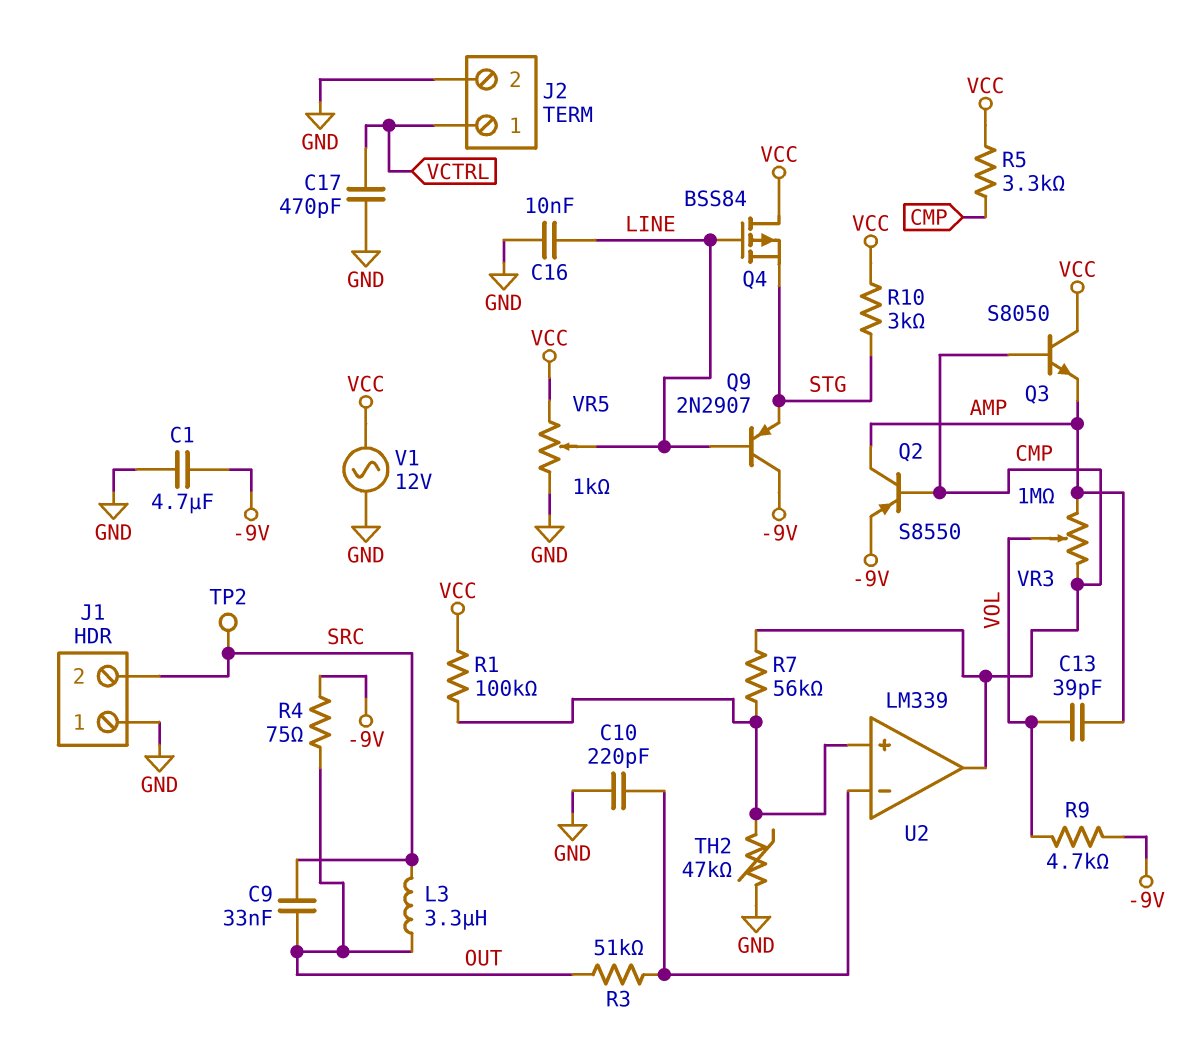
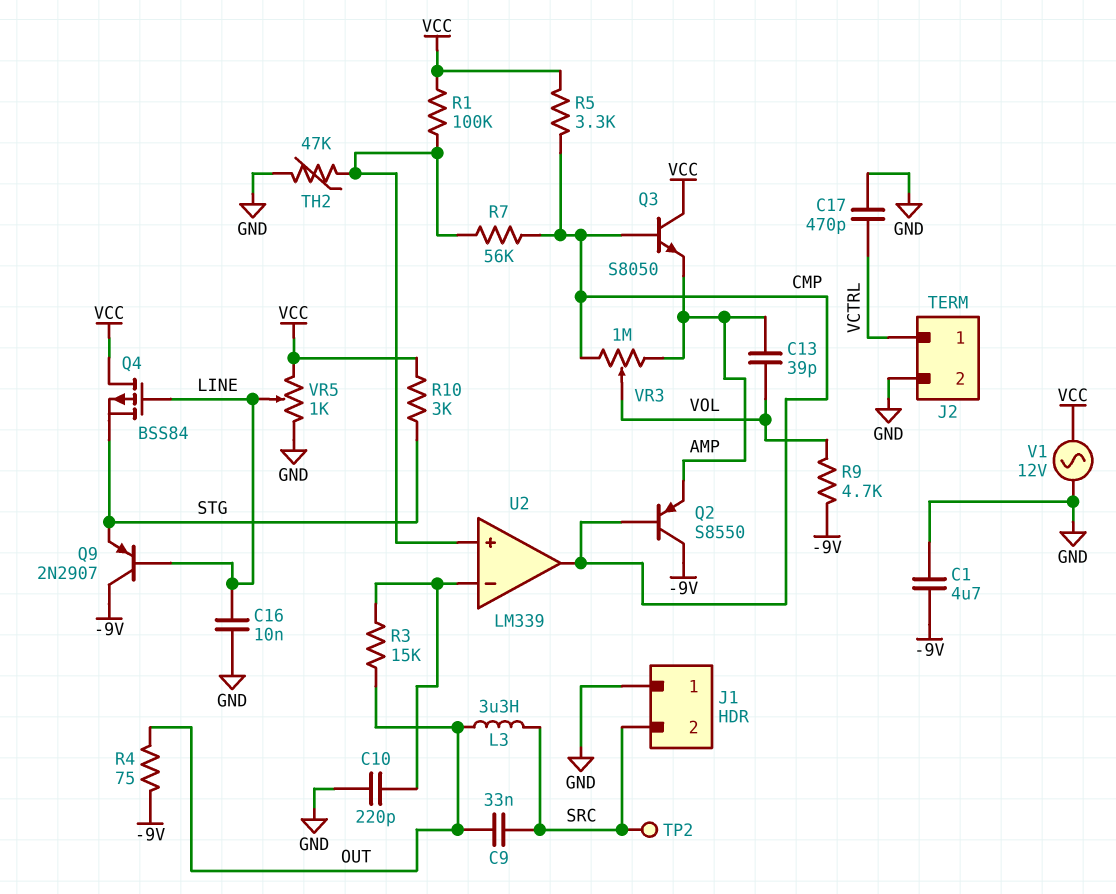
Q2: PNP S8550 (B CMP, C AMP, E -9V) -> PNP S8550 (B CMP, C -9V, E AMP)
R3: 51k (OUT, U2/in-) -> 15k (OUT, U2/in-)

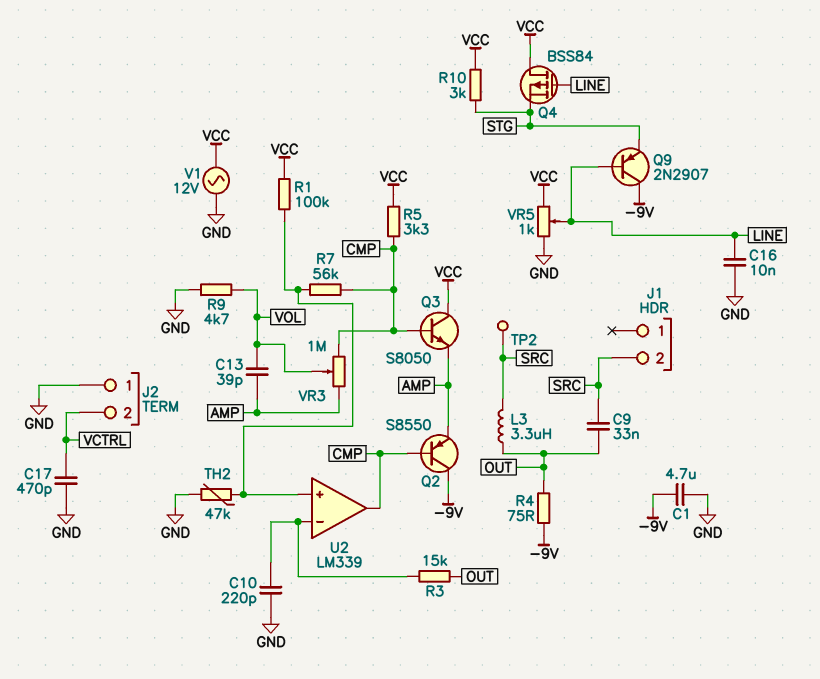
J1 pin 1: GND -> none
J2 pin 1: VCTRL -> GND
J2 pin 2: GND -> VCTRL
R9: 4.7k (-9V, VOL) -> 4.7k (GND, VOL)

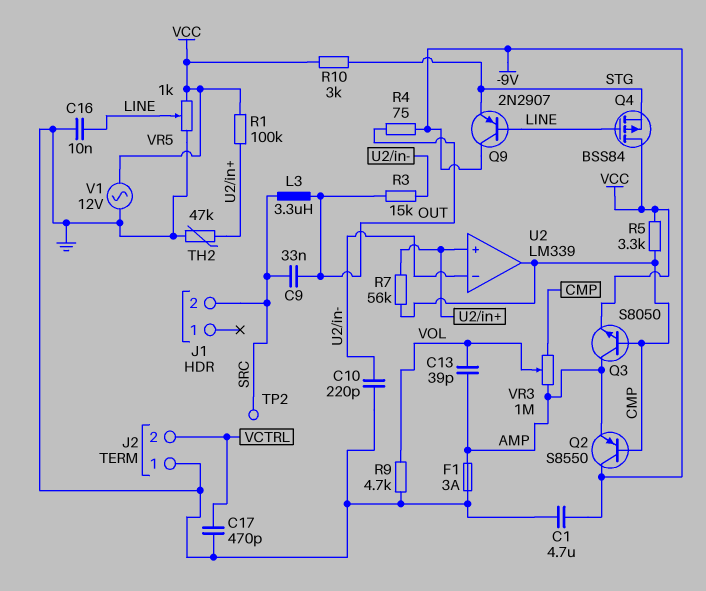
F1: none -> 3A (AMP, GND)
Q3: NPN S8050 (B CMP, C VCC, E AMP) -> NPN S8050 (B CMP, C AMP, E VCC)

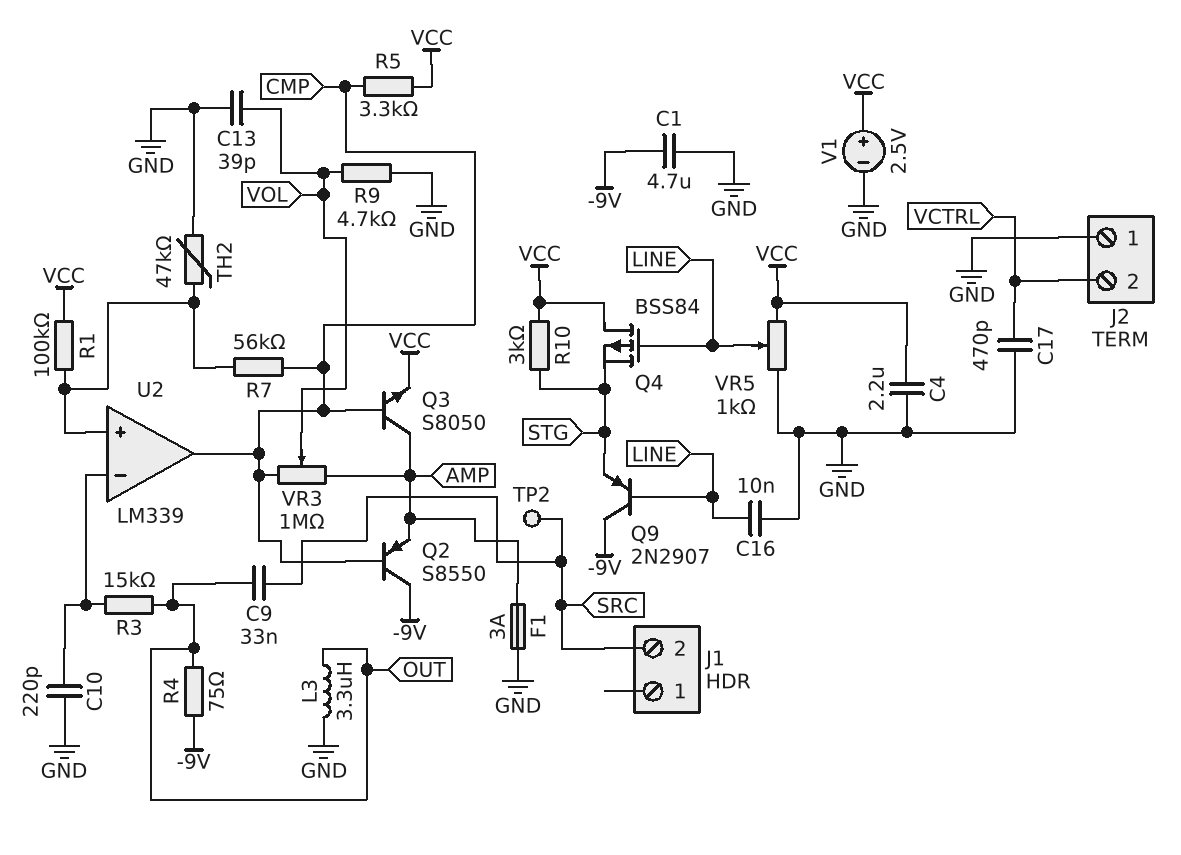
C4: none -> 2.2uF (GND, VCC)
C13: 39pF (AMP, VOL) -> 39pF (GND, VOL)
L3: 3.3uH (OUT, SRC) -> 3.3uH (GND, OUT)
V1: AC 12V (GND, VCC) -> 2.5V (plus VCC, minus GND)

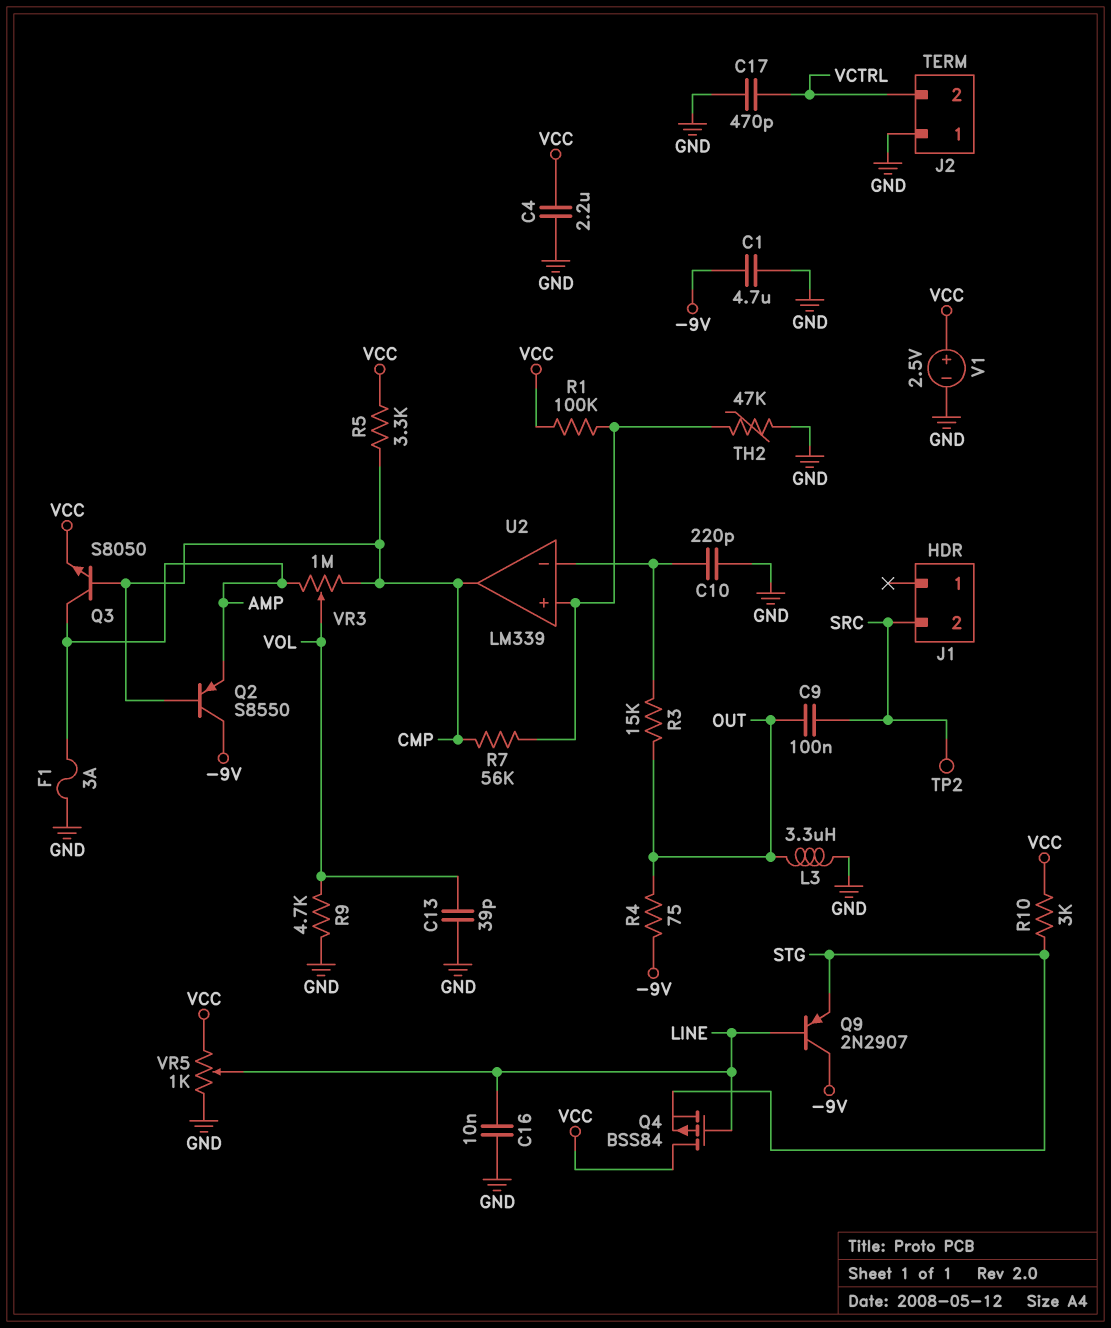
C9: 33nF (OUT, SRC) -> 100nF (OUT, SRC)

